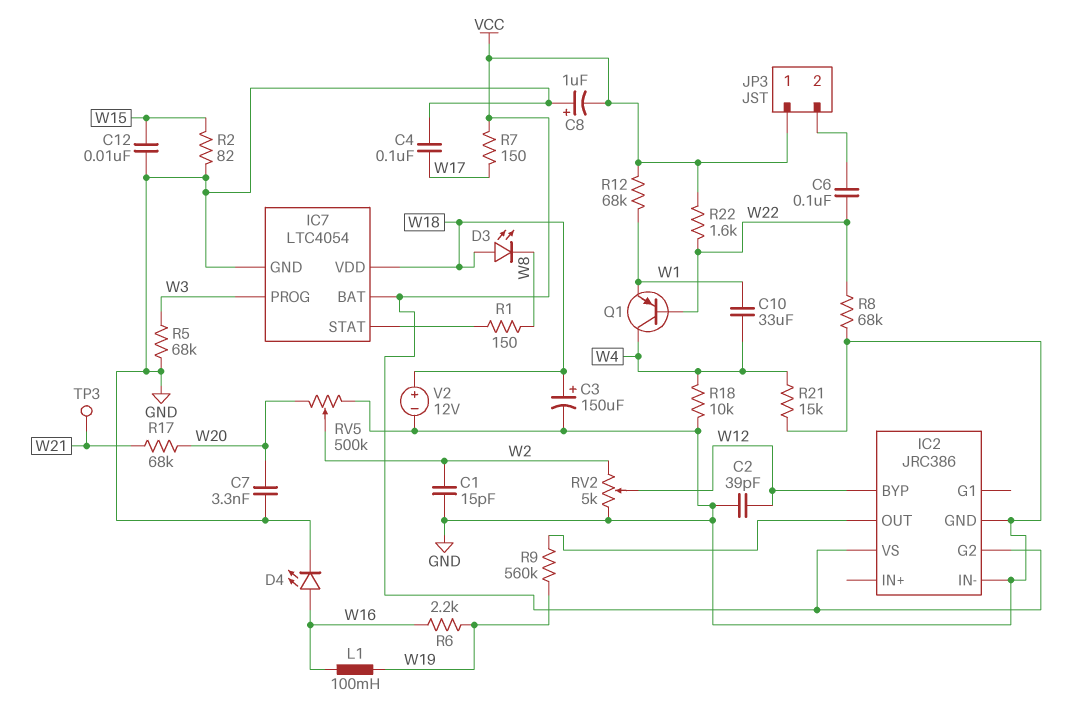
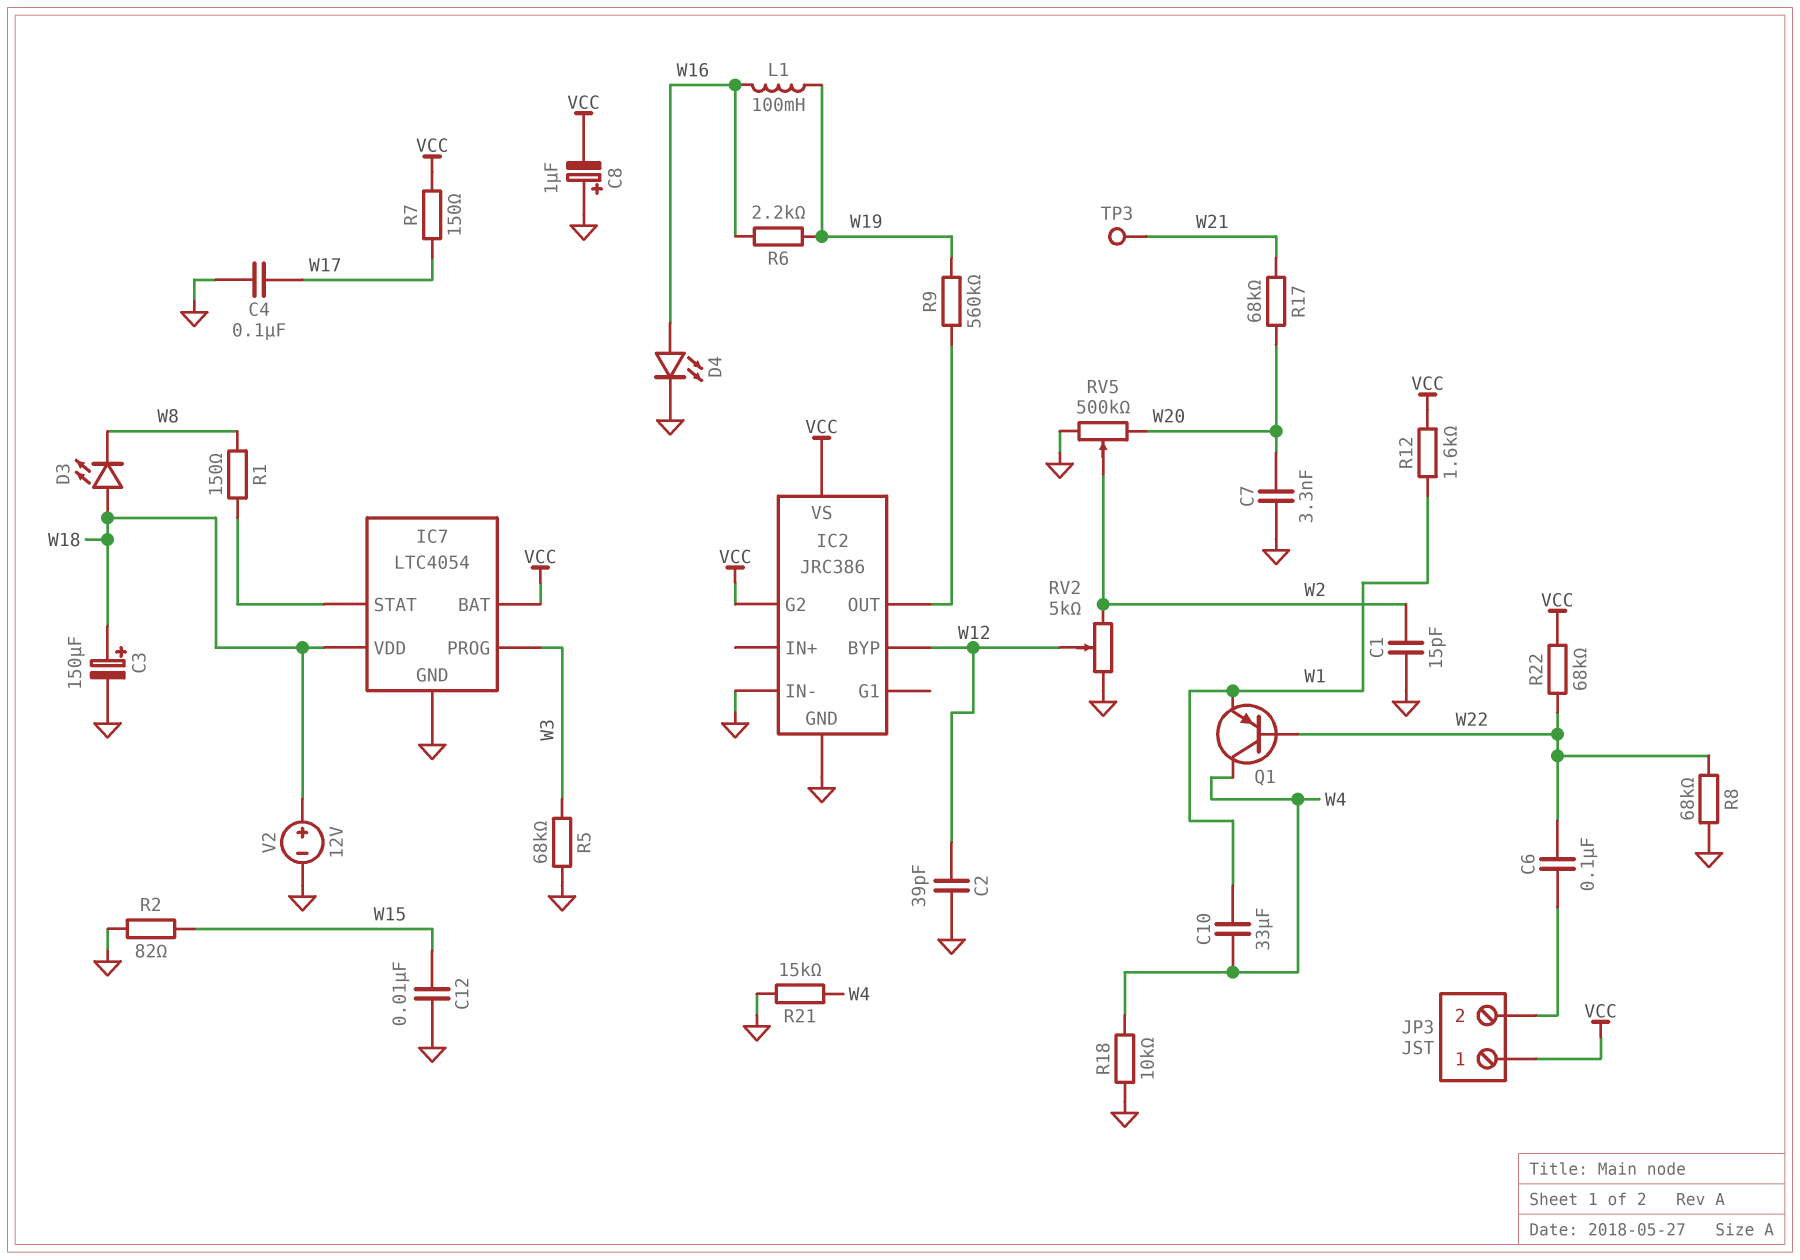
R12: 68k (VCC, W1) -> 1.6k (VCC, W1)
R22: 1.6k (VCC, W22) -> 68k (VCC, W22)

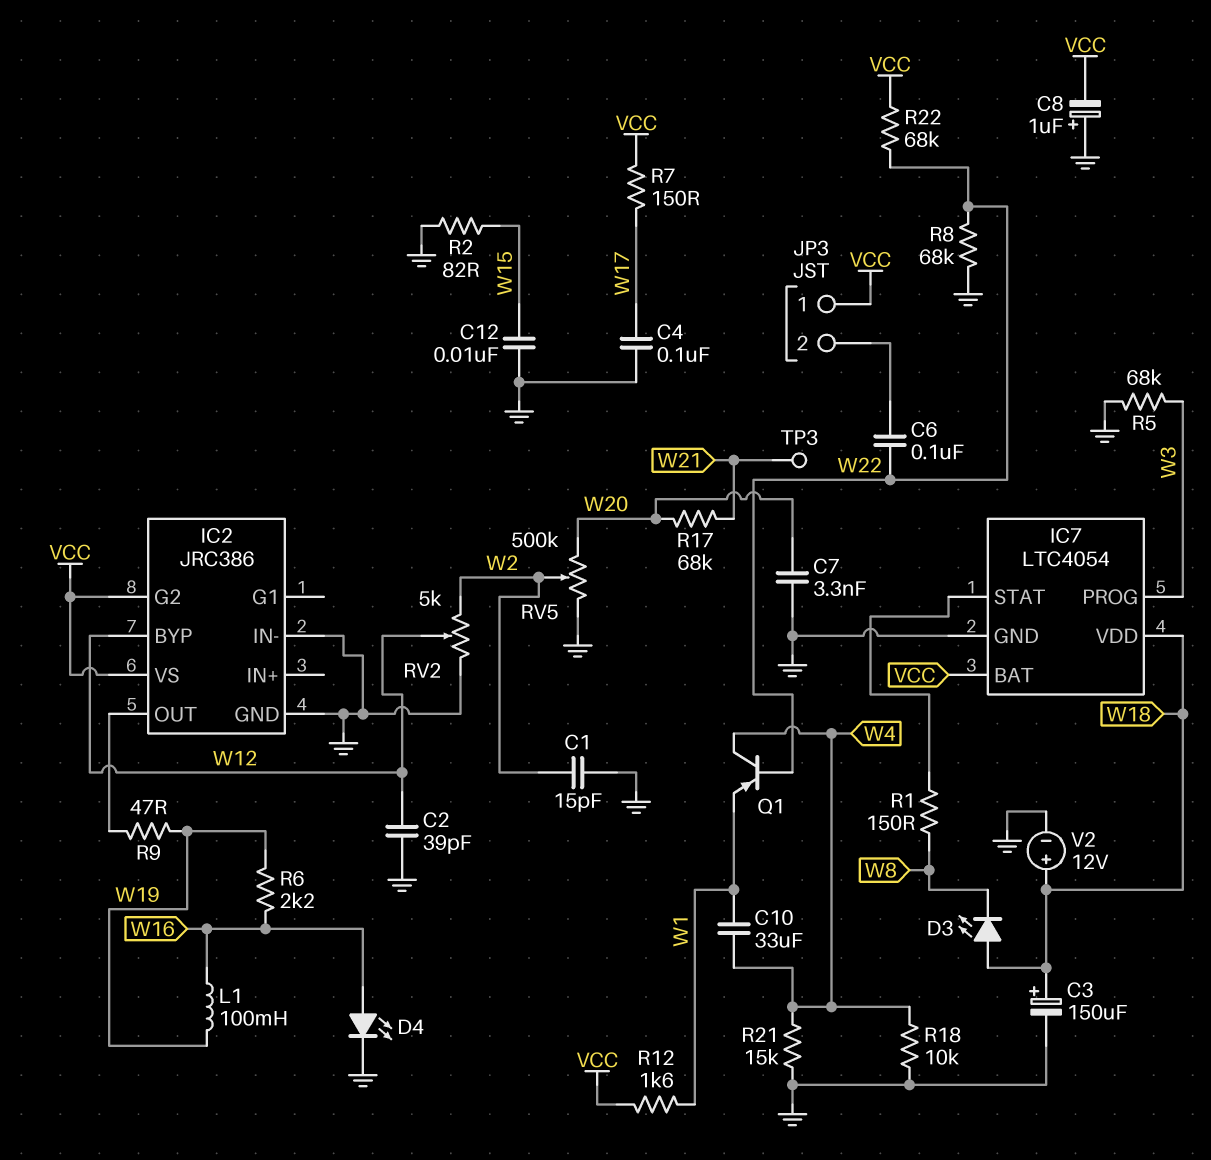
R9: 560k (IC2/OUT, W19) -> 47 (IC2/OUT, W19)

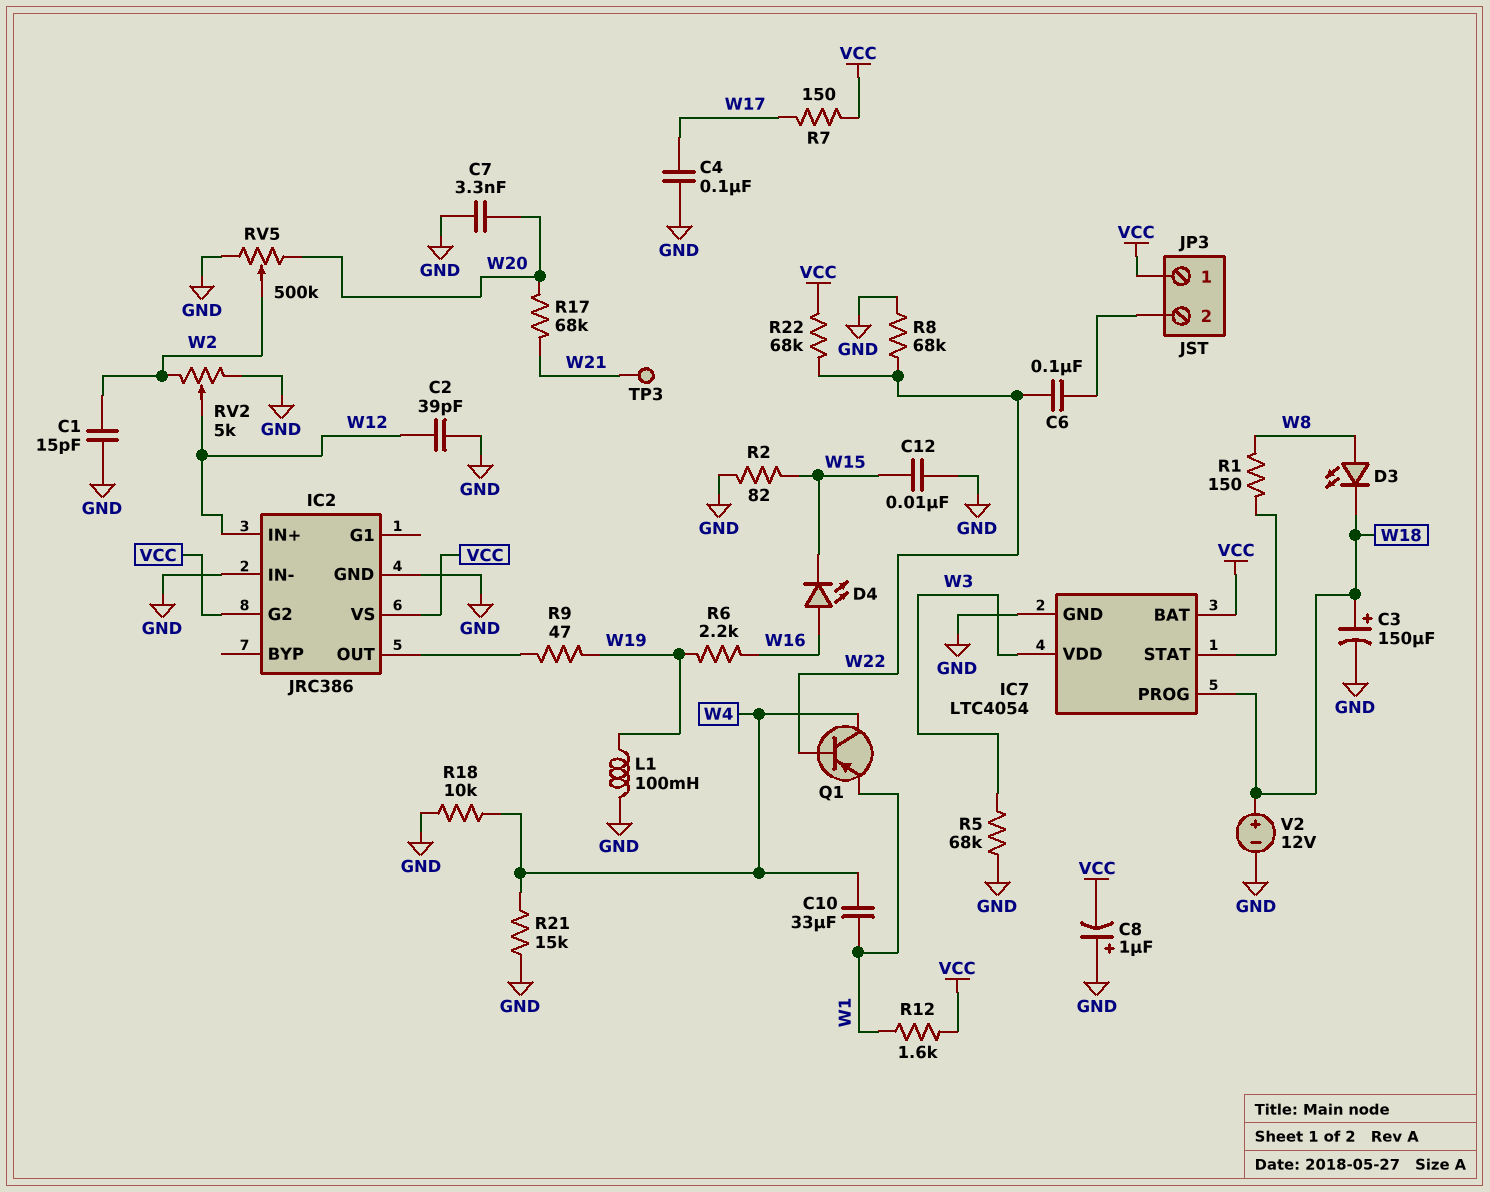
D3: LED (A W18, K W8) -> LED (A W8, K W18)
D4: LED (A W16, K GND) -> LED (A W16, K W15)
IC2 pin BYP: W12 -> none
IC2 pin IN+: none -> W12
IC7 pin PROG: W3 -> W18
IC7 pin VDD: W18 -> W3
L1: 100mH (W16, W19) -> 100mH (GND, W19)

